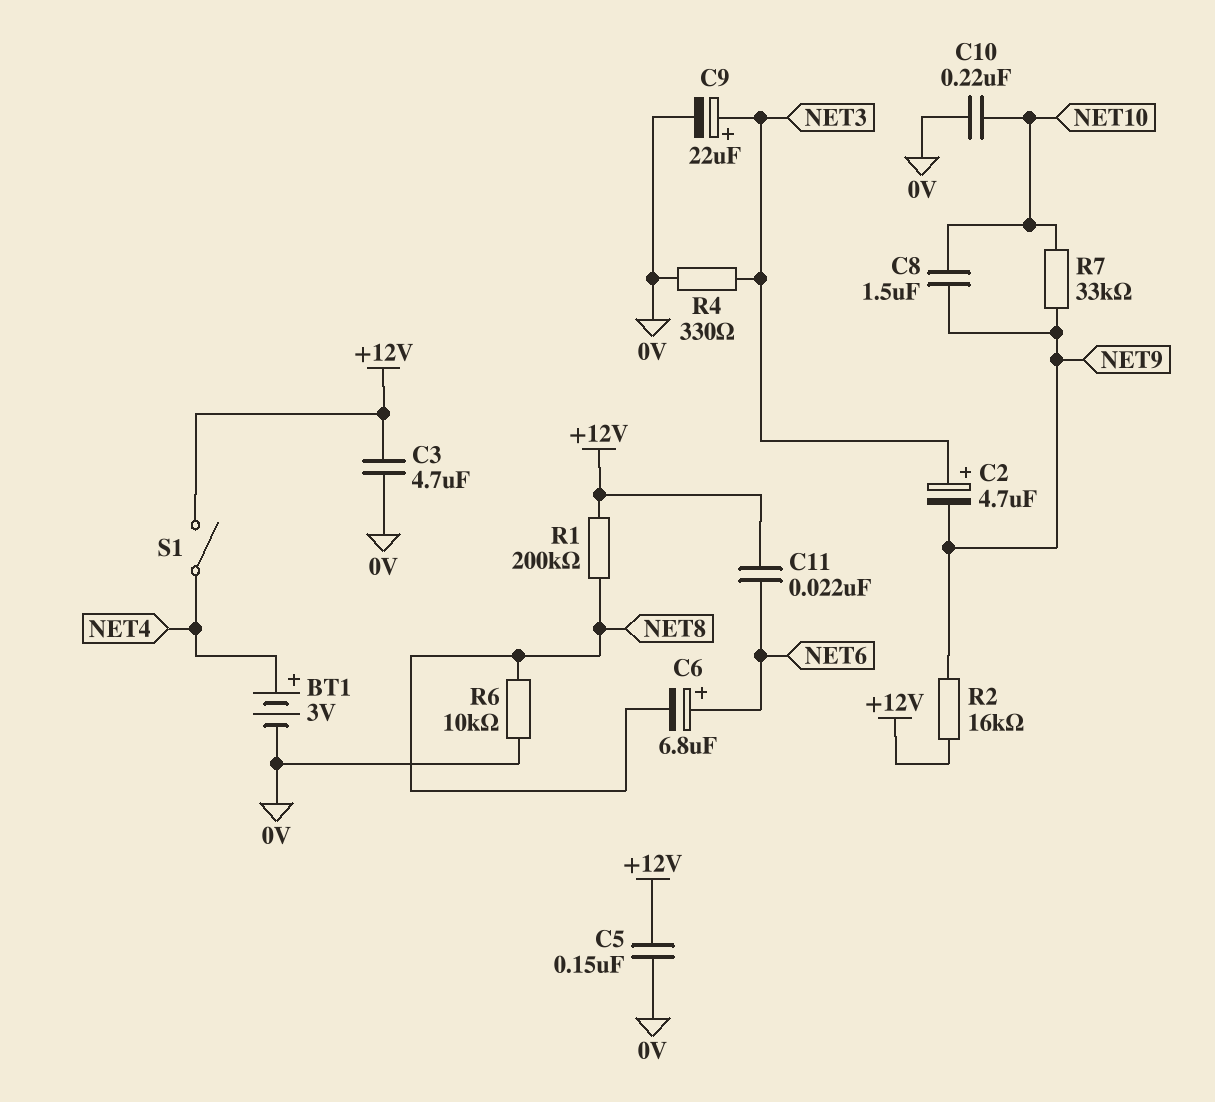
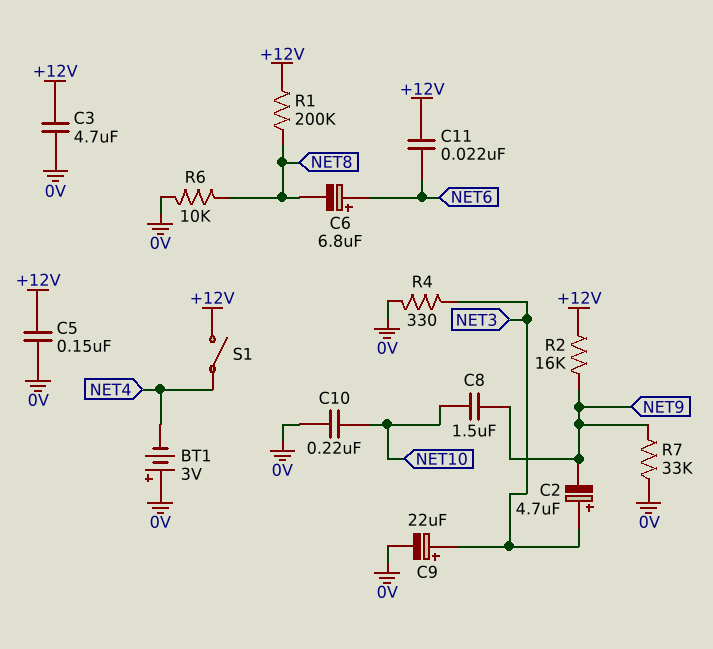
BT1: 3V (plus NET4, minus 0V) -> 3V (plus 0V, minus NET4)
R7: 33k (NET9, NET10) -> 33k (0V, NET9)

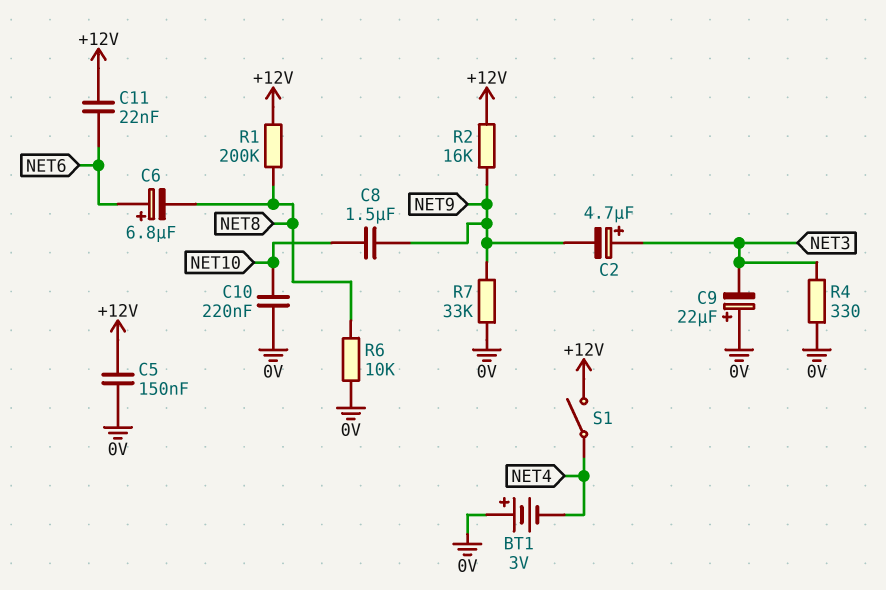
C3: 4.7uF (+12V, 0V) -> none
C9: 22uF (plus NET3, minus 0V) -> 22uF (plus 0V, minus NET3)

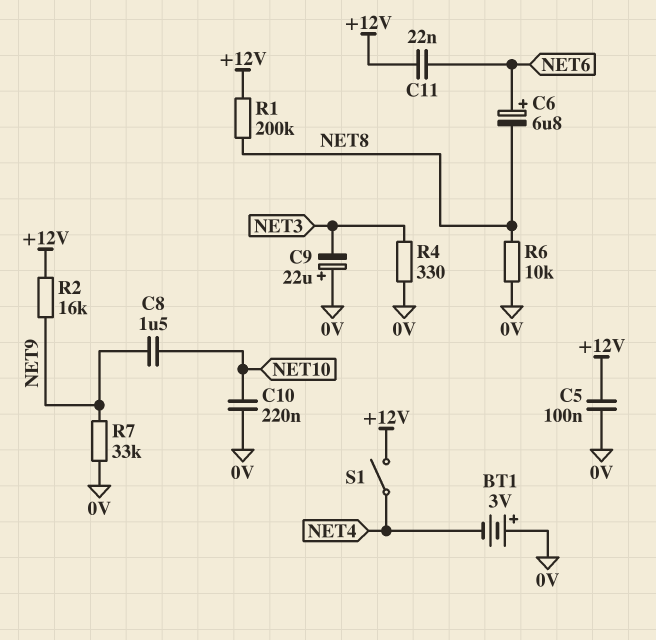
C2: 4.7uF (plus NET3, minus NET9) -> none
C5: 150nF (+12V, 0V) -> 100nF (+12V, 0V)

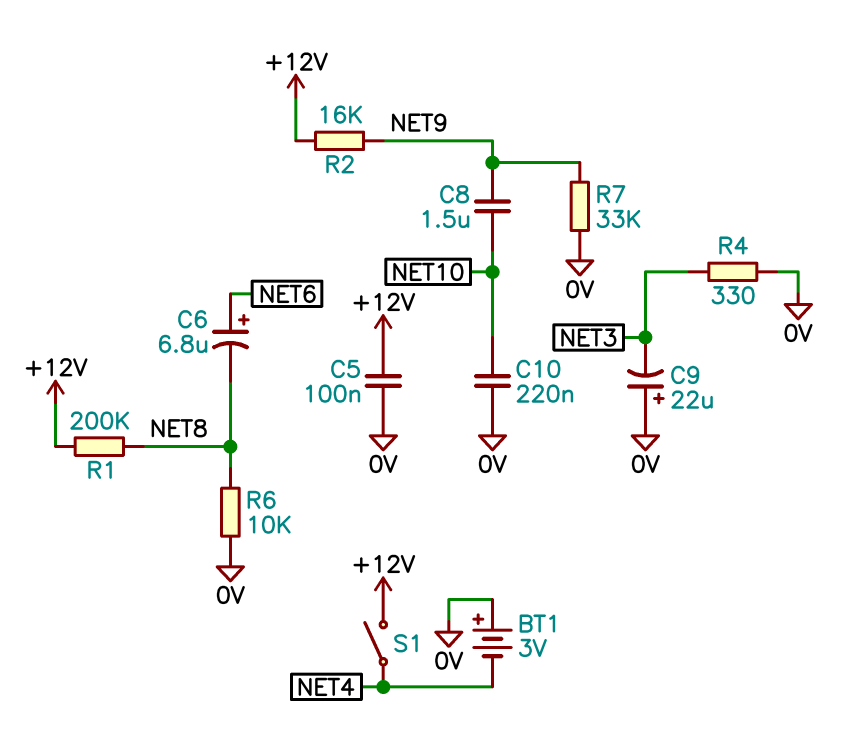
C11: 22nF (+12V, NET6) -> none

